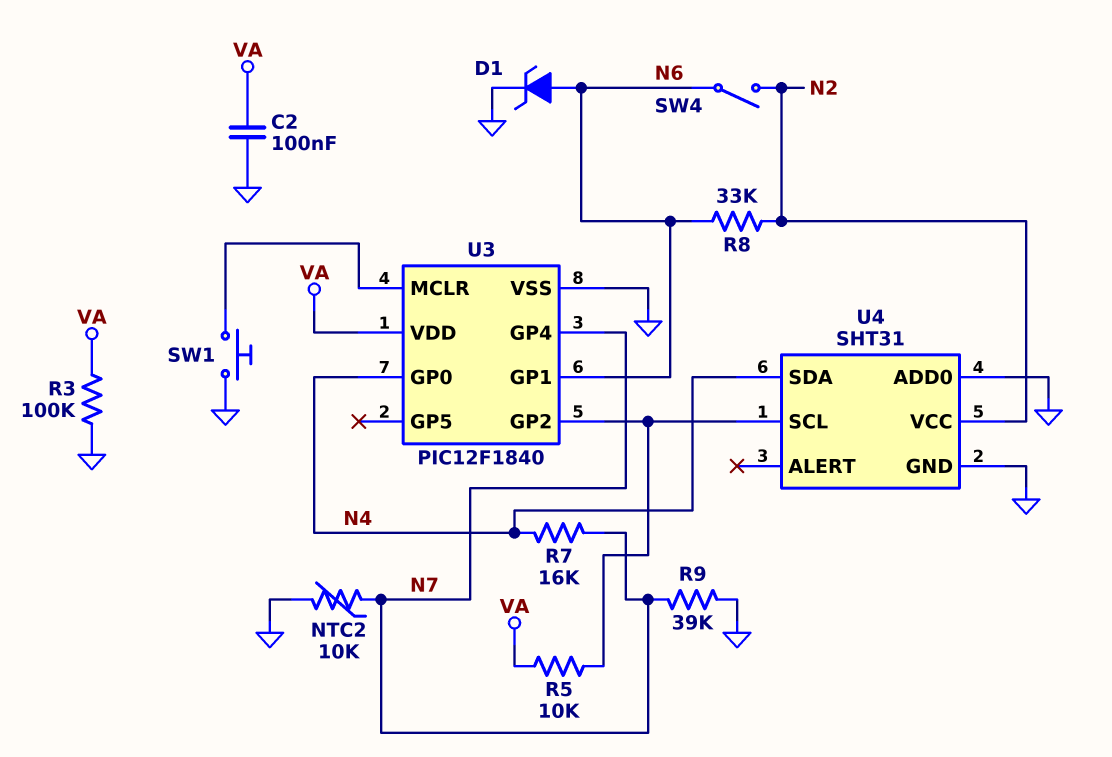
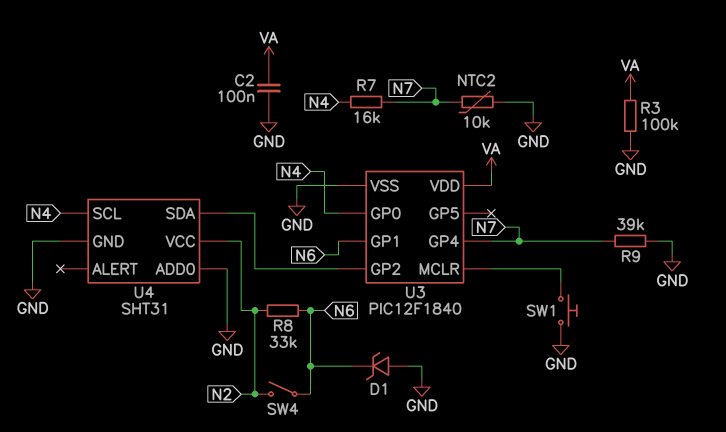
D1: zener (A N6, K GND) -> zener (A GND, K N6)
R5: 10k (U3/GP2, VA) -> none
U4 pin SCL: U3/GP2 -> N4
U4 pin SDA: N4 -> U3/GP2

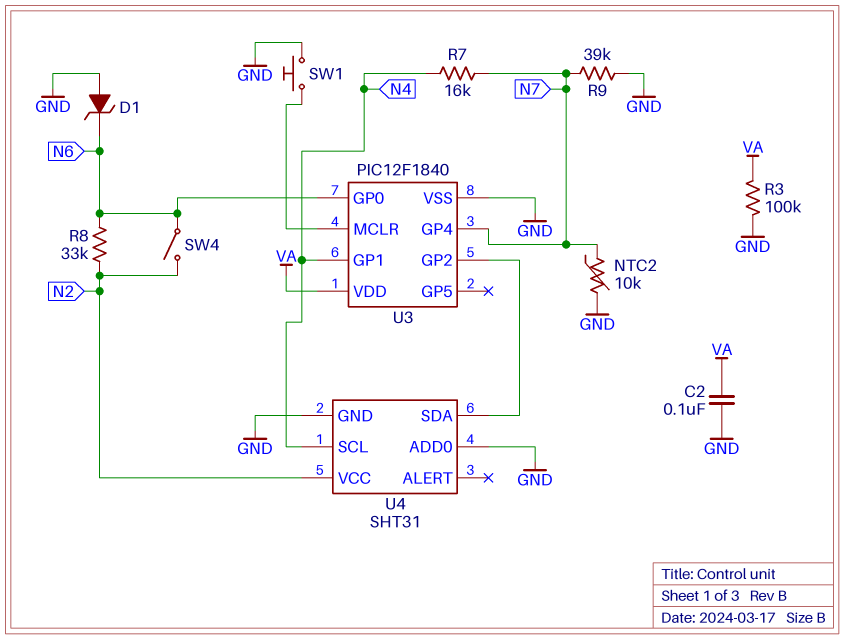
U3 pin GP0: N4 -> N6
U3 pin GP1: N6 -> N4

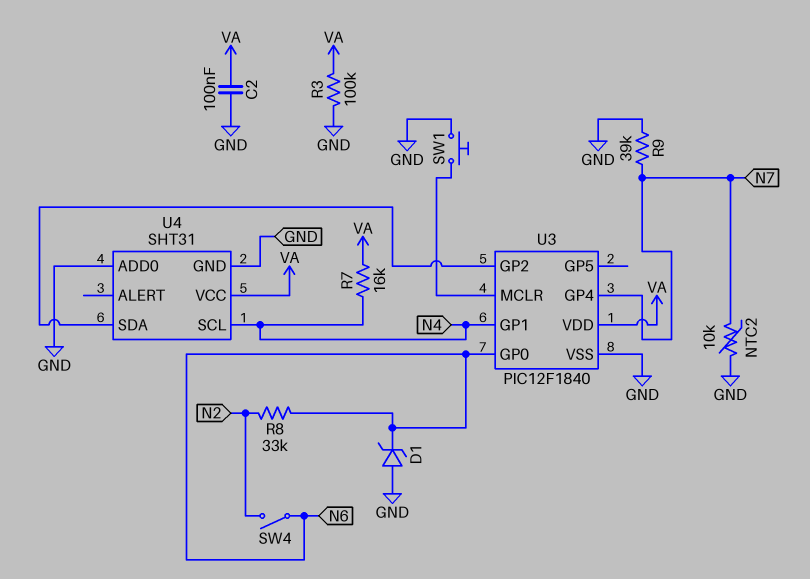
R7: 16k (N4, N7) -> 16k (N4, VA)
U4 pin VCC: N2 -> VA

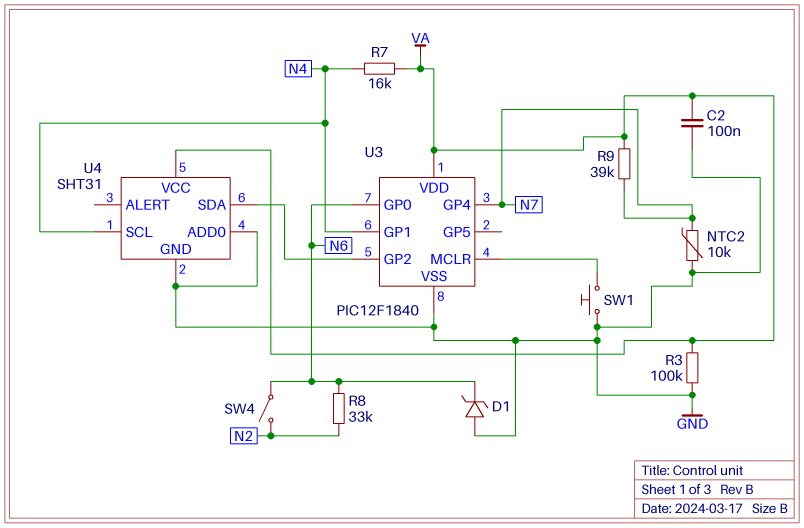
R9: 39k (GND, N7) -> 39k (N7, VA)

